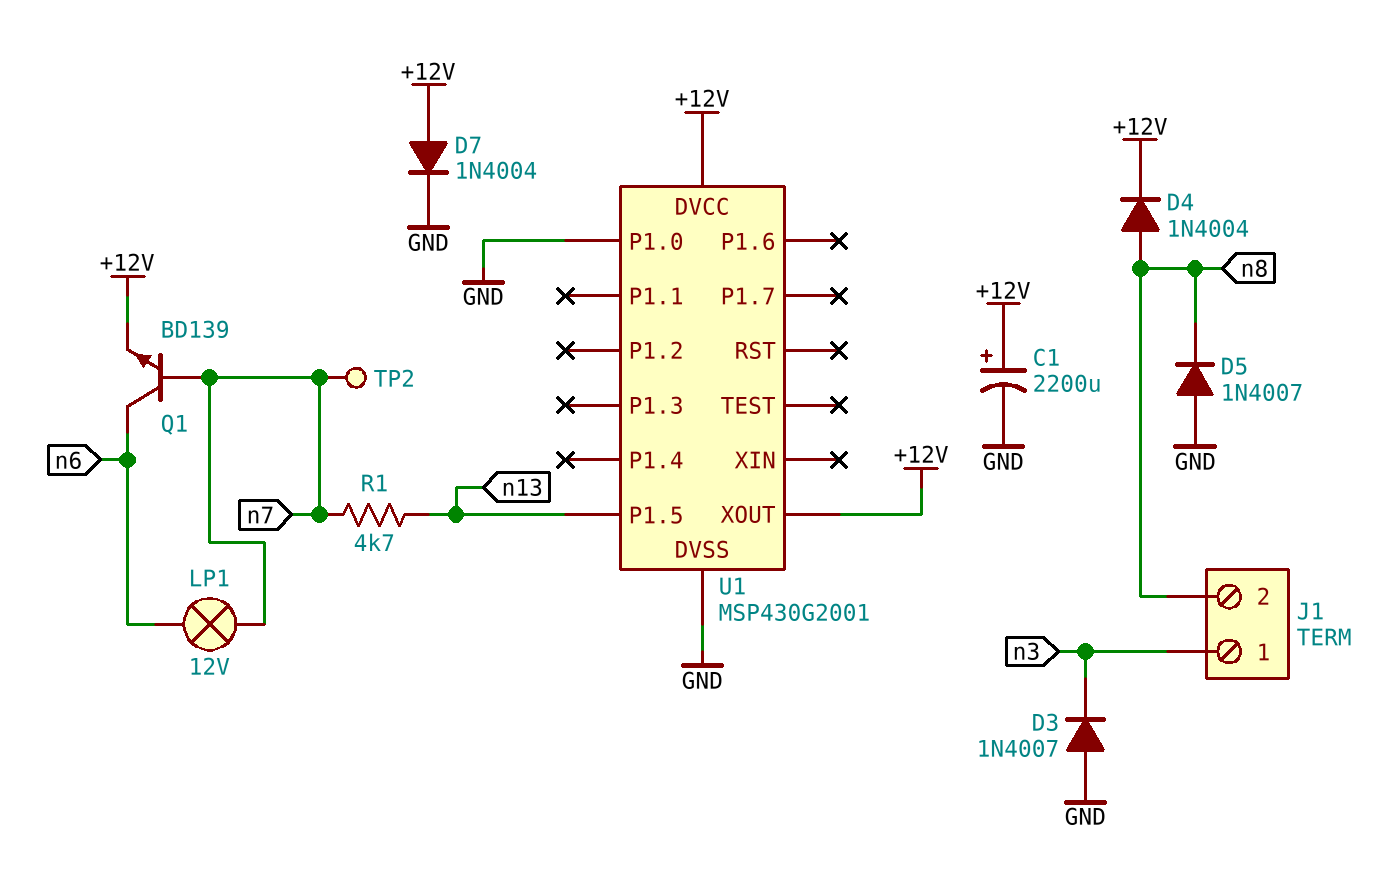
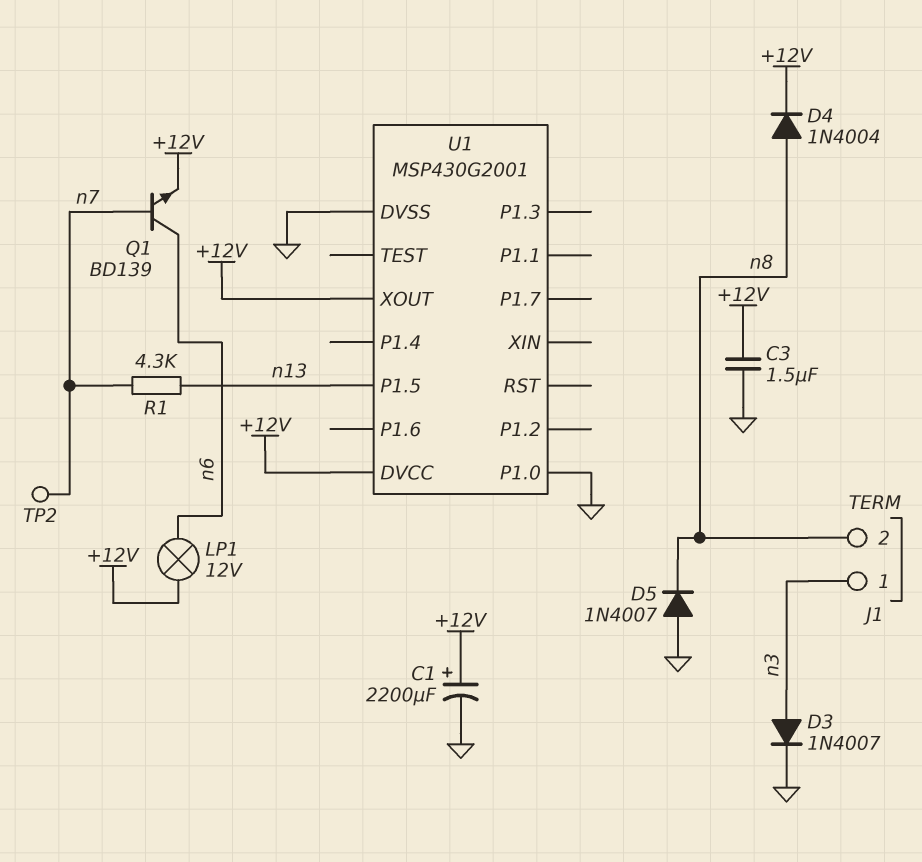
C3: none -> 1.5uF (+12V, GND)
D3: diode 1N4007 (A GND, K n3) -> diode 1N4007 (A n3, K GND)
D7: diode 1N4004 (A +12V, K GND) -> none
LP1: lamp 12V (n6, n7) -> lamp 12V (+12V, n6)
R1: 4.7k (n7, n13) -> 4.3k (n7, n13)

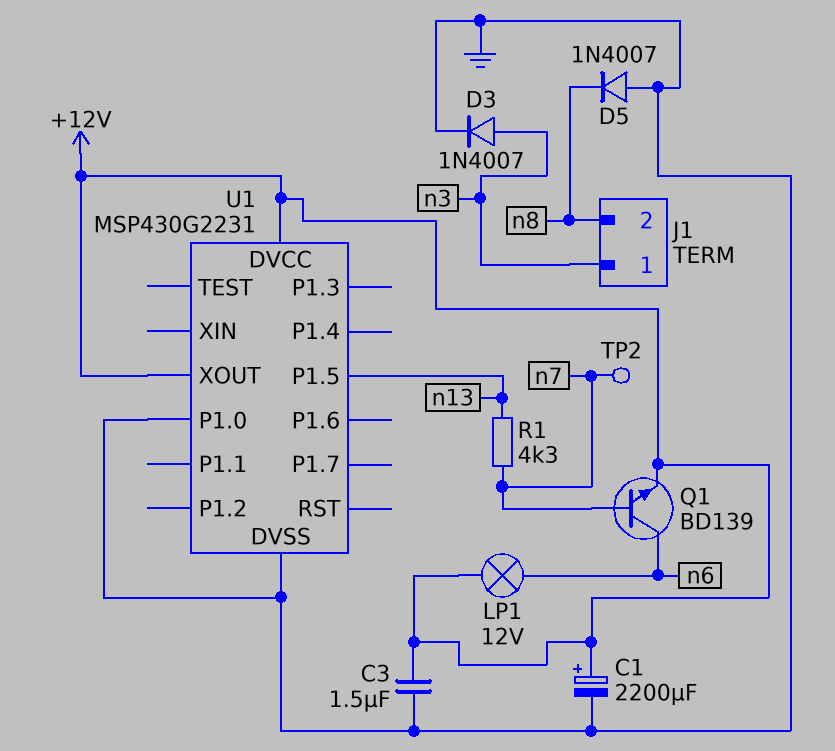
D4: diode 1N4004 (A n8, K +12V) -> none
U1: MSP430G2001 -> MSP430G2231

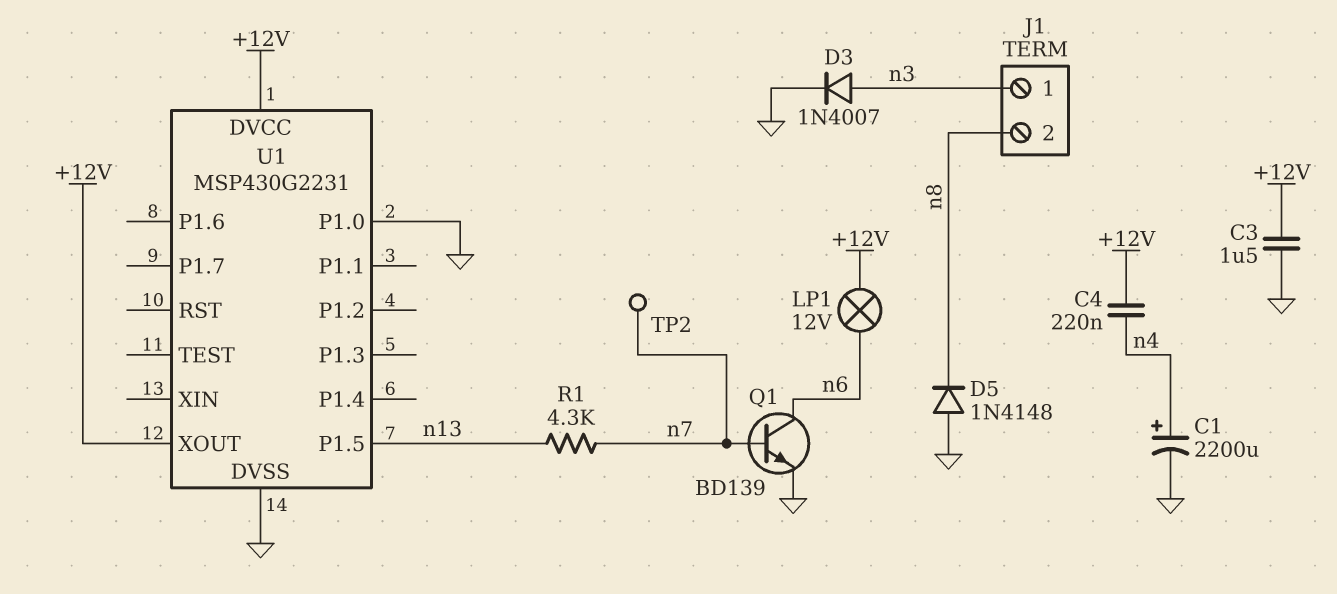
C1: 2200uF (plus +12V, minus GND) -> 2200uF (plus n4, minus GND)
C4: none -> 220nF (+12V, n4)
D5: diode 1N4007 (A GND, K n8) -> diode 1N4148 (A GND, K n8)
Q1: NPN BD139 (B n7, C n6, E +12V) -> NPN BD139 (B n7, C n6, E GND)

